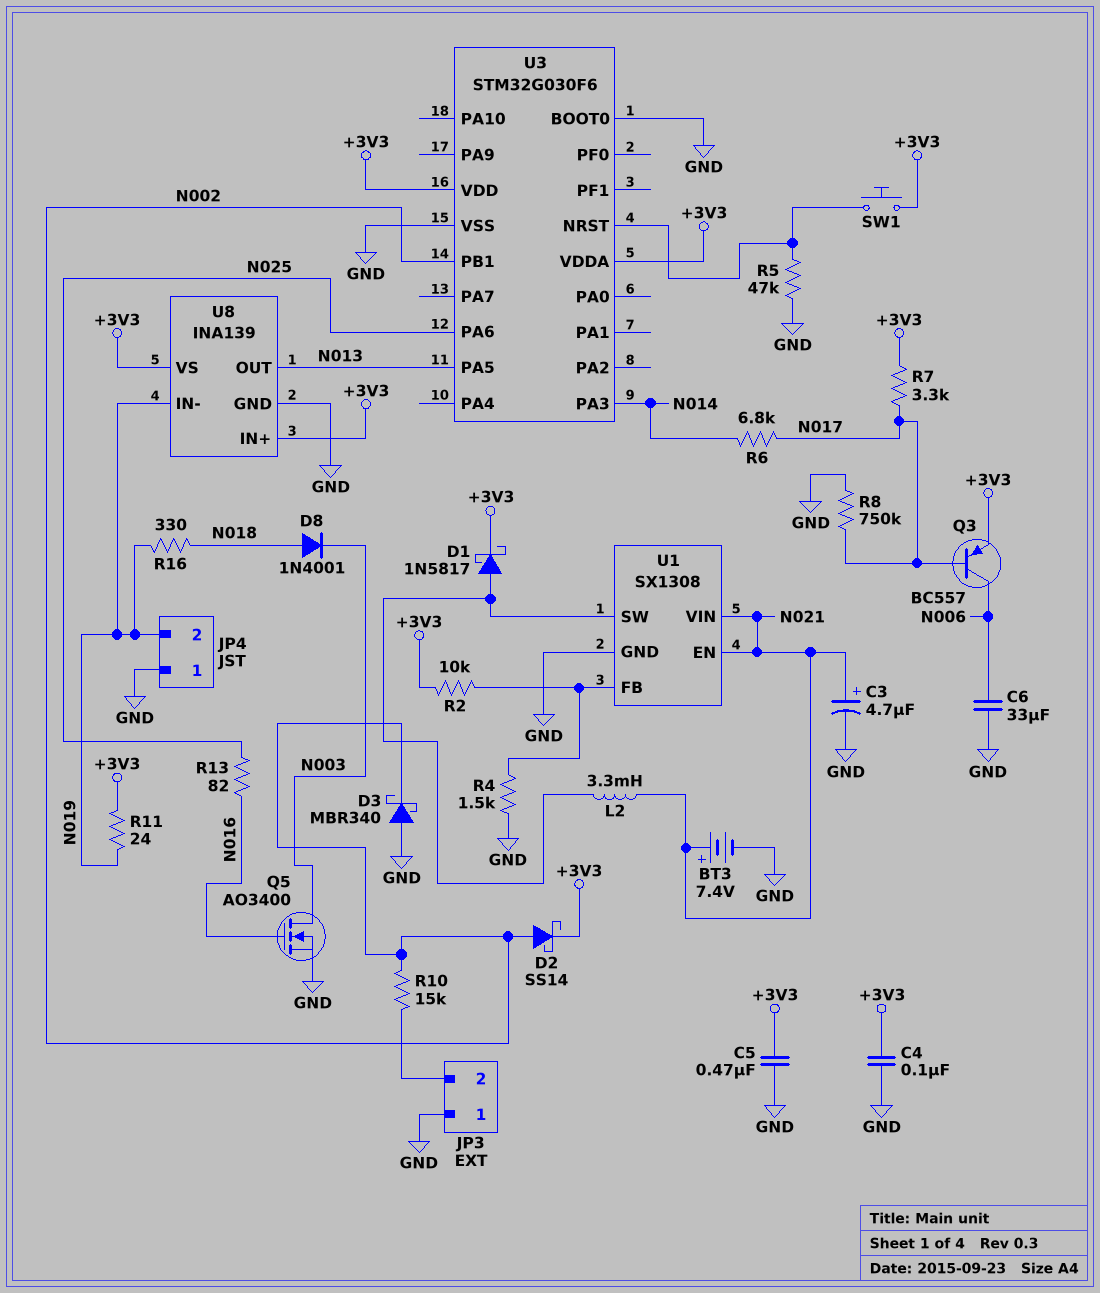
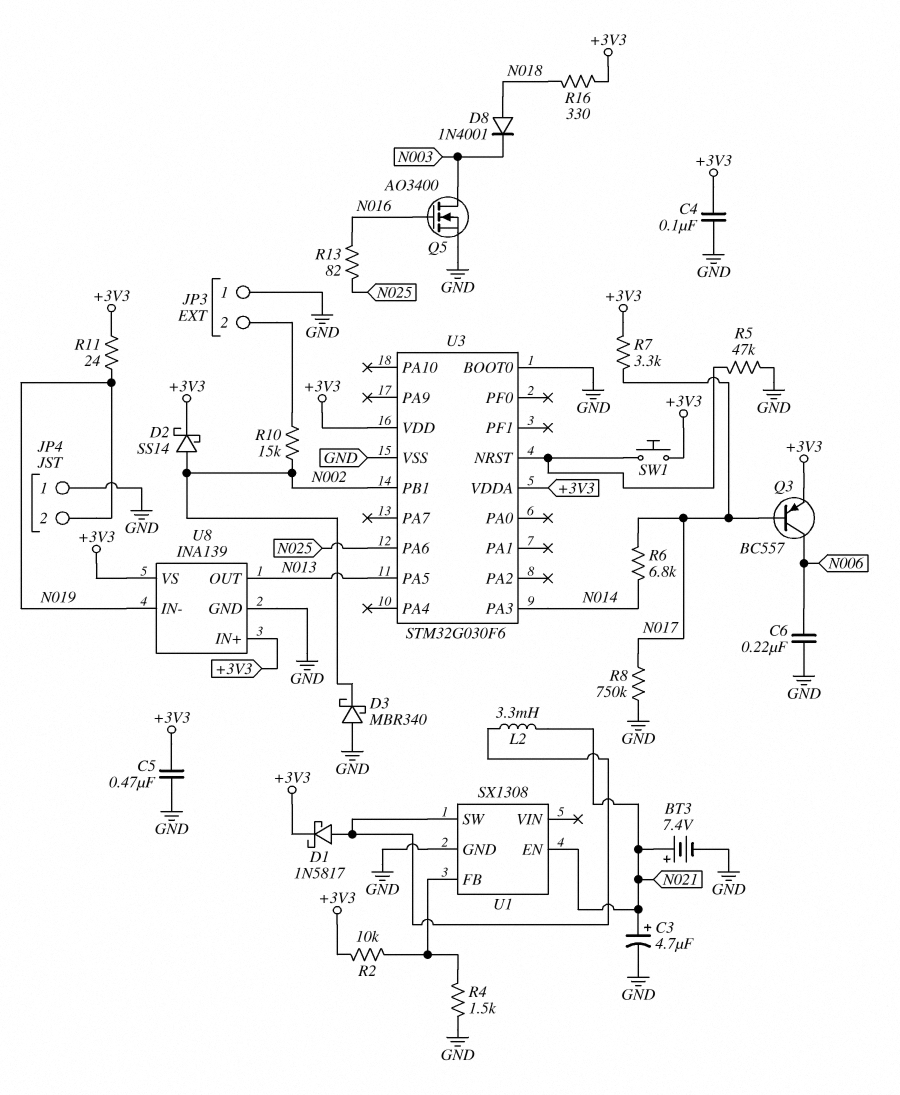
C6: 33uF (GND, N006) -> 220nF (GND, N006)
R16: 330 (N018, N019) -> 330 (+3V3, N018)
U1 pin VIN: N021 -> none

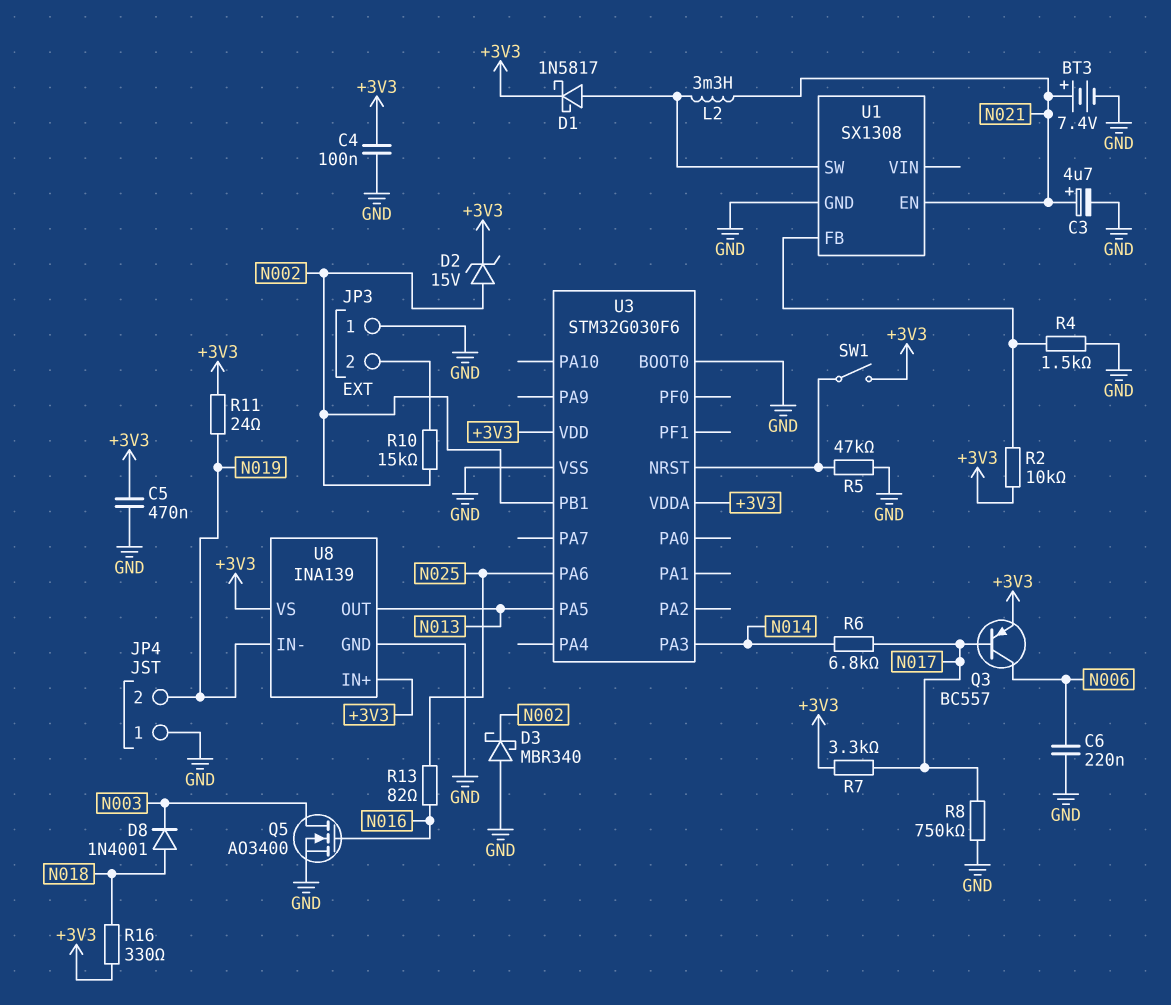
D2: schottky SS14 (A N002, K +3V3) -> zener 15V (A N002, K +3V3)
SW1: button (+3V3, U3/NRST) -> switch (+3V3, U3/NRST)

